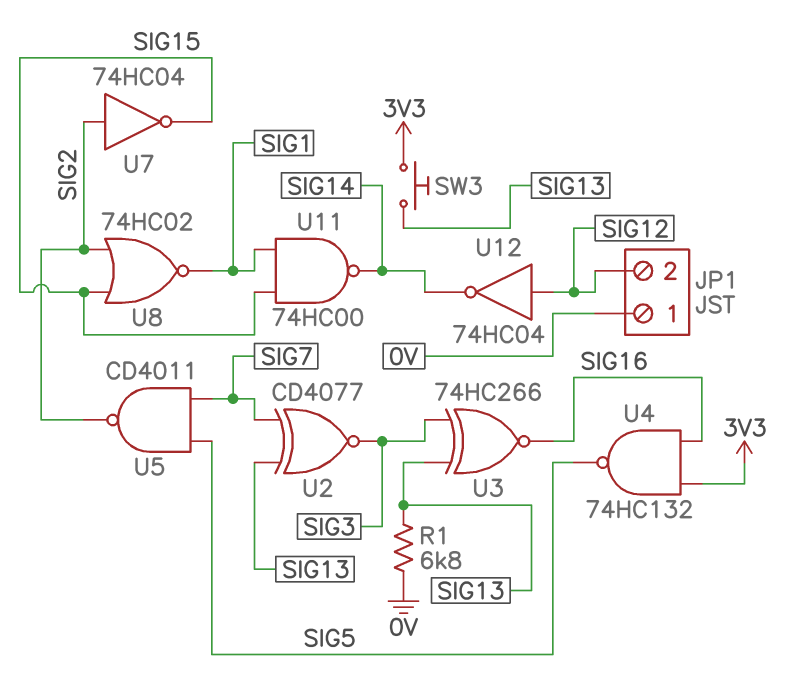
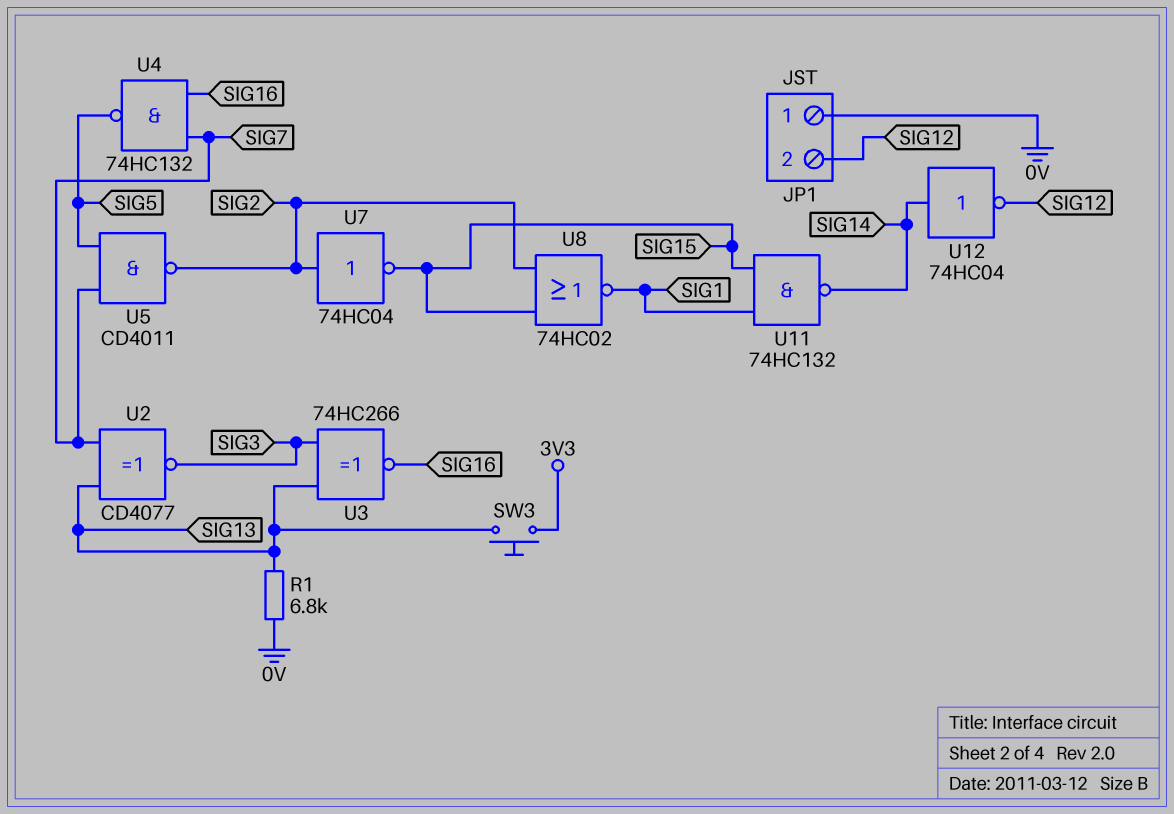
U4: NAND 74HC132 (in 3V3, in SIG16, out SIG5) -> NAND 74HC132 (in SIG7, in SIG16, out SIG5)
U11: NAND 74HC00 (in SIG1, in SIG15, out SIG14) -> NAND 74HC132 (in SIG1, in SIG15, out SIG14)
U12: NOT 74HC04 (in SIG12, out SIG14) -> NOT 74HC04 (in SIG14, out SIG12)

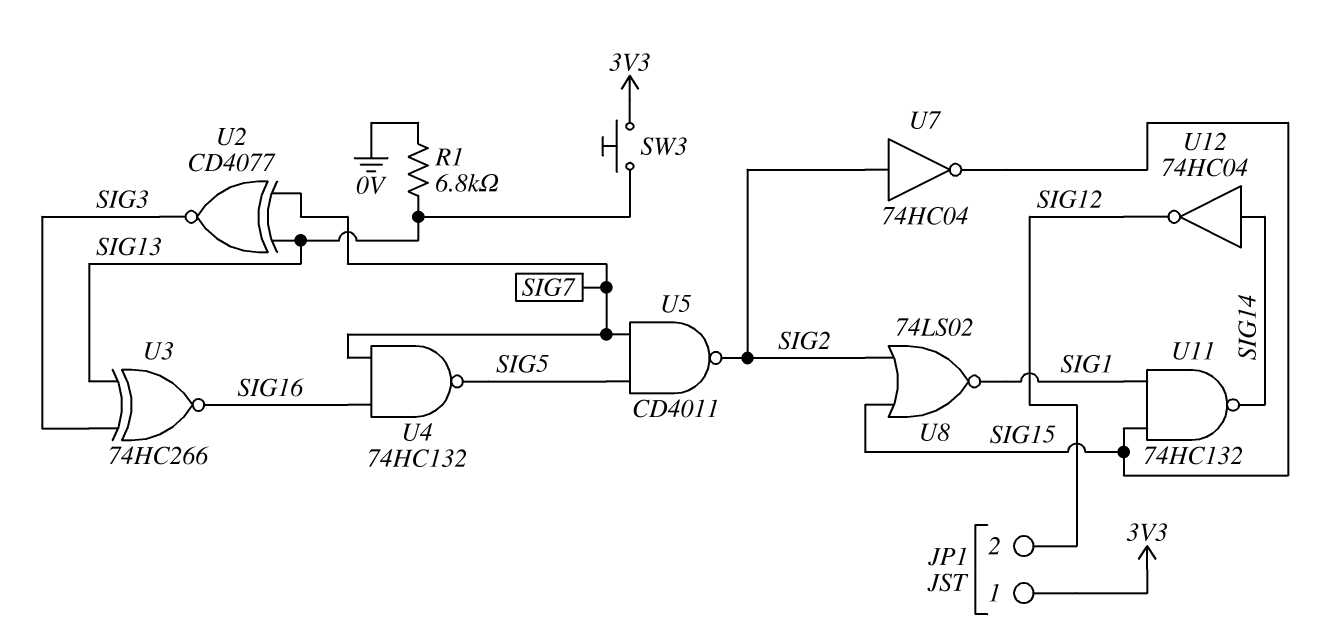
JP1 pin 1: 0V -> 3V3
U8: NOR 74HC02 (in SIG2, in SIG15, out SIG1) -> NOR 74LS02 (in SIG2, in SIG15, out SIG1)

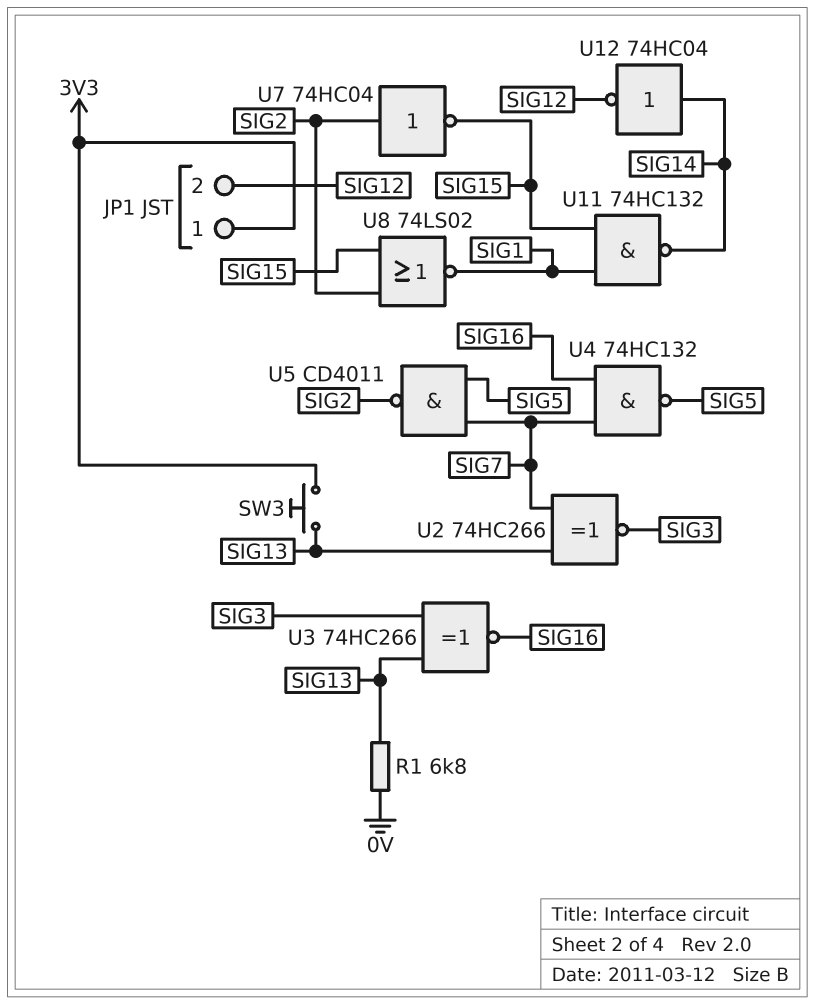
U2: XNOR CD4077 (in SIG7, in SIG13, out SIG3) -> XNOR 74HC266 (in SIG7, in SIG13, out SIG3)

